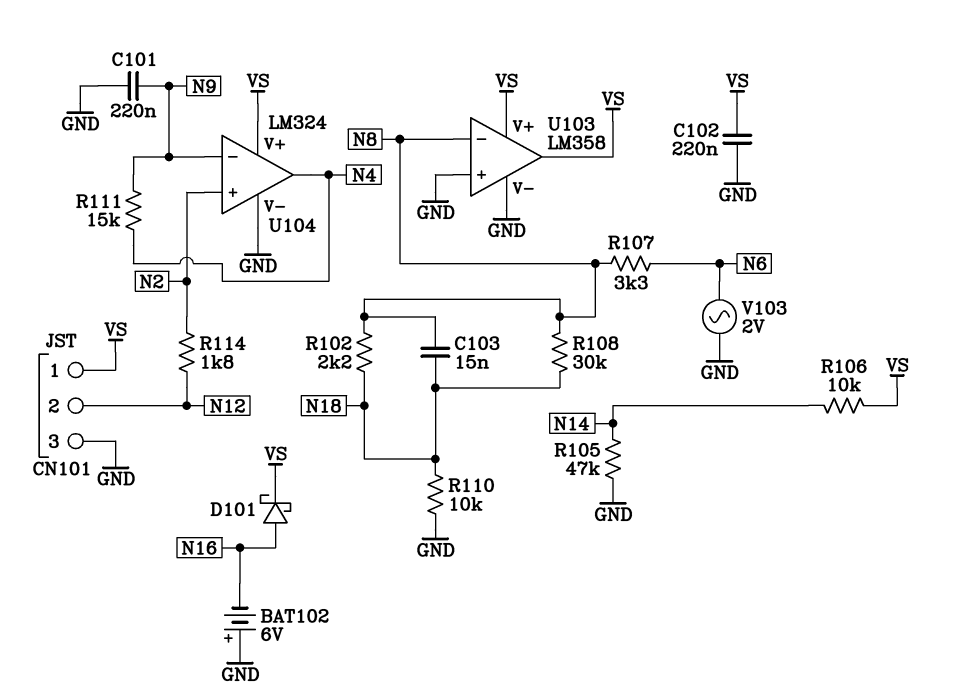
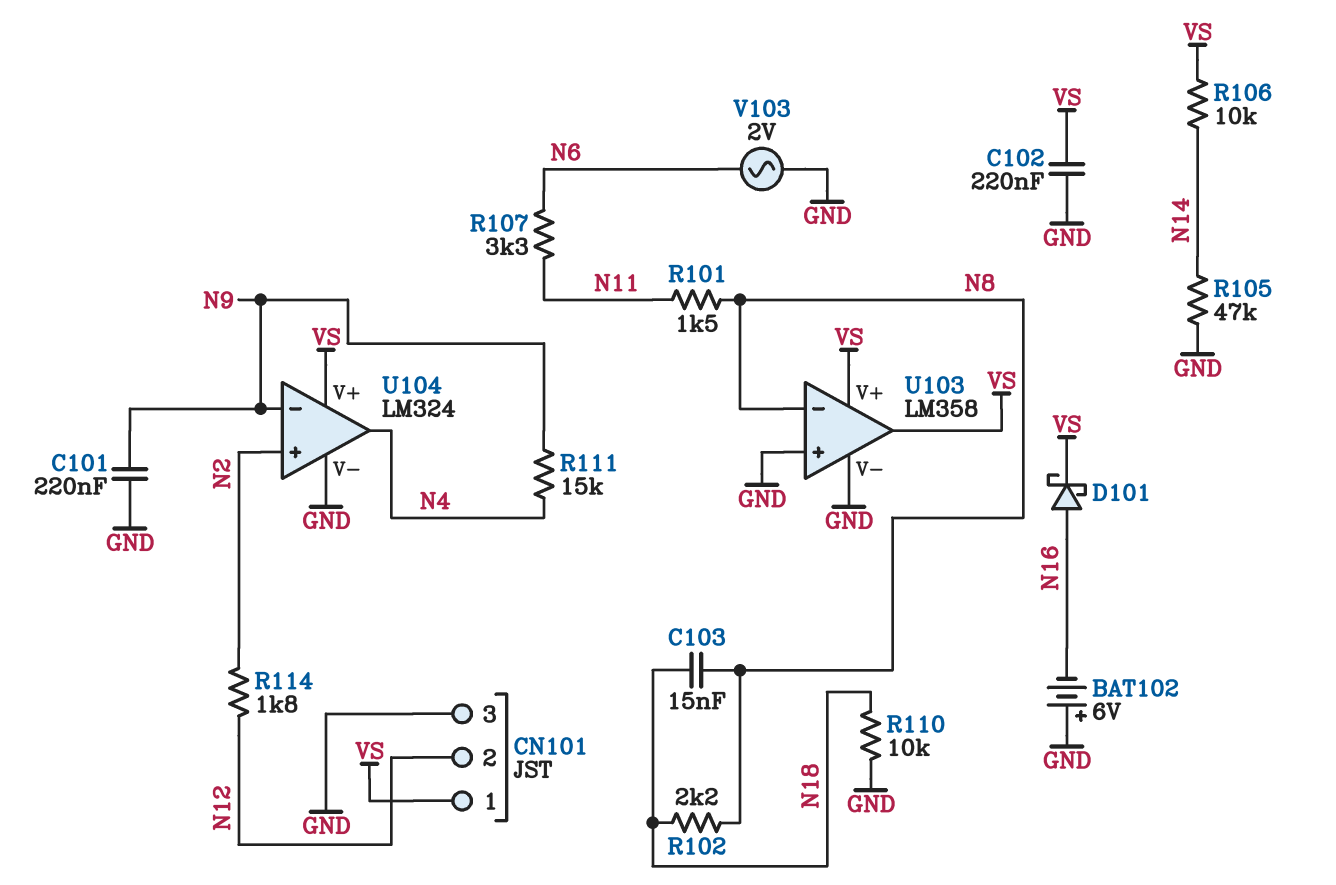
R101: none -> 1.5k (N8, N11)
R107: 3.3k (N6, N8) -> 3.3k (N6, N11)
R108: 30k (N8, N18) -> none

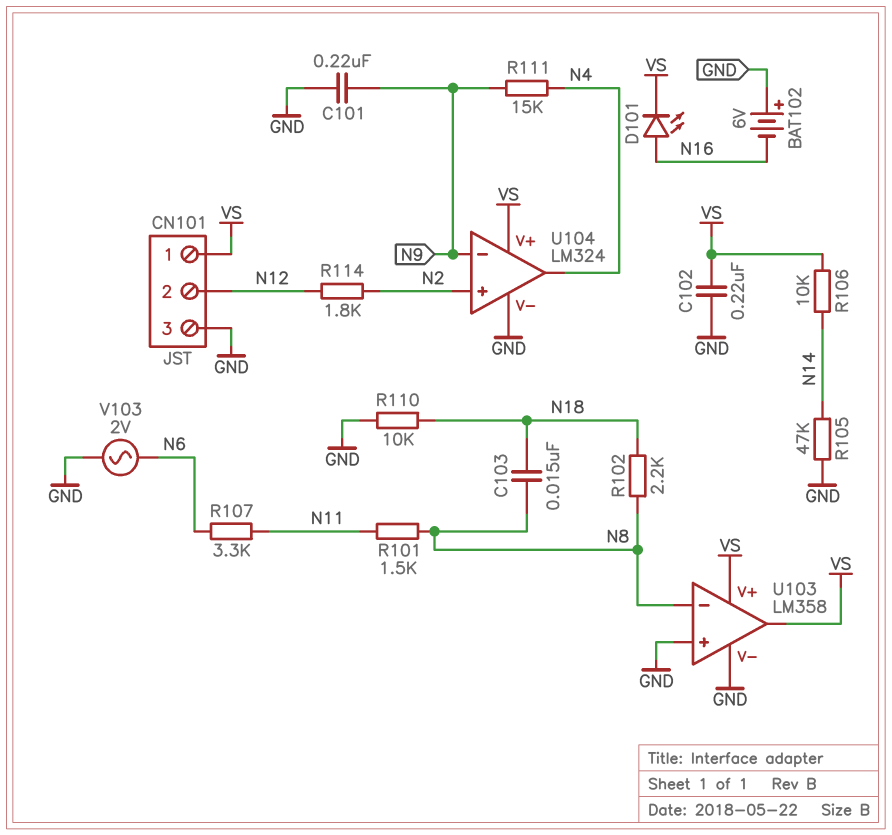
D101: schottky (A N16, K VS) -> LED (A N16, K VS)

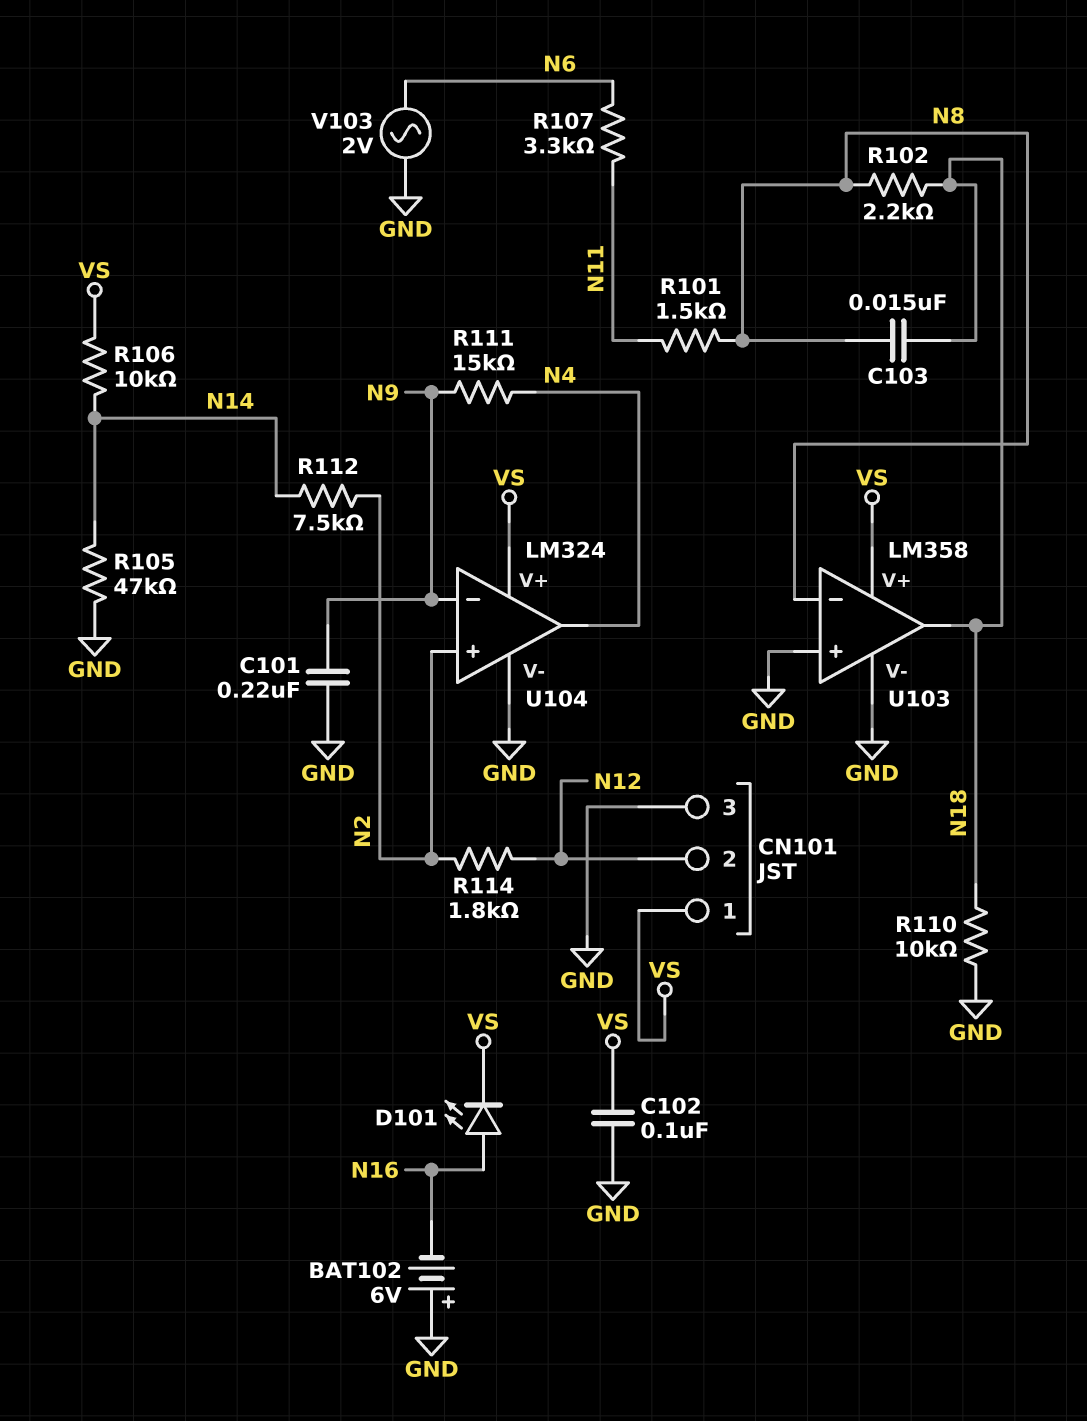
C102: 220nF (GND, VS) -> 100nF (GND, VS)
R112: none -> 7.5k (N2, N14)
U103 pin out: VS -> N18

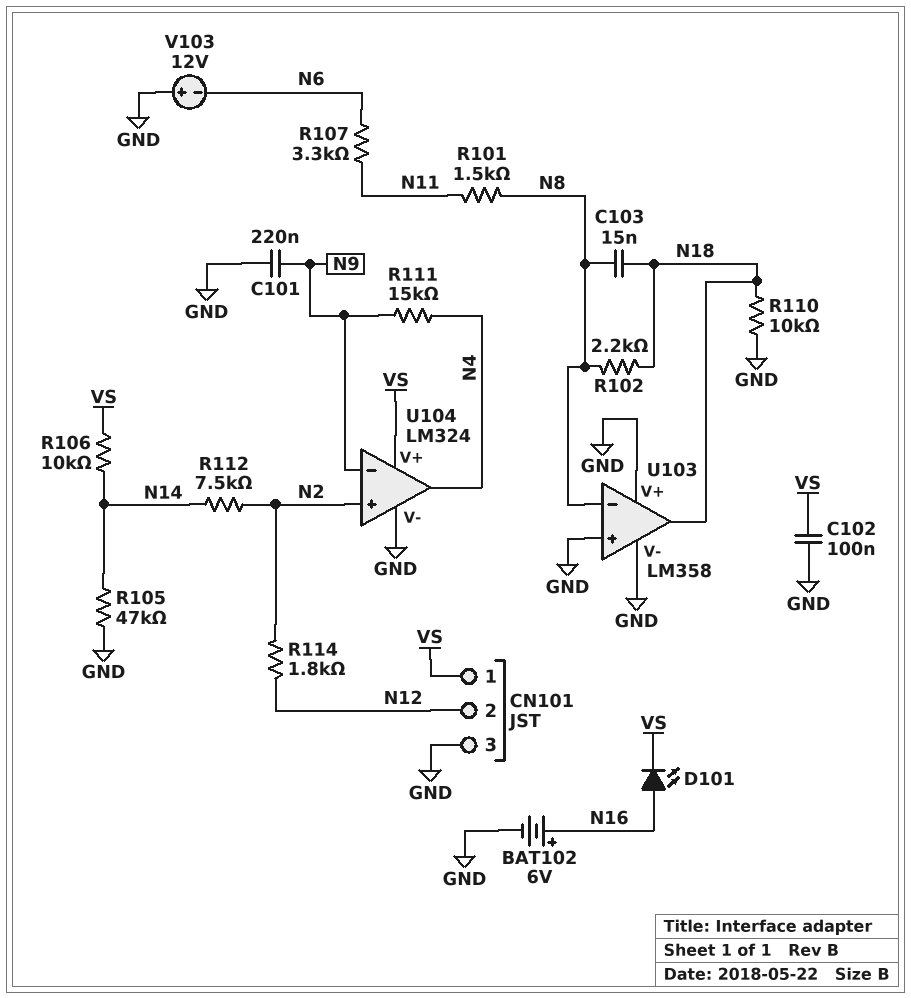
BAT102: 6V (plus GND, minus N16) -> 6V (plus N16, minus GND)
U103 pin V+: VS -> GND
V103: AC 2V (GND, N6) -> 12V (plus GND, minus N6)

